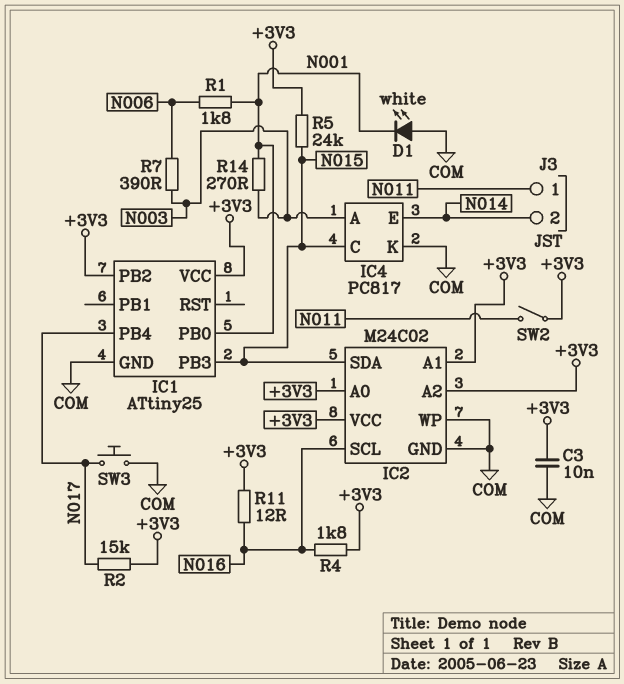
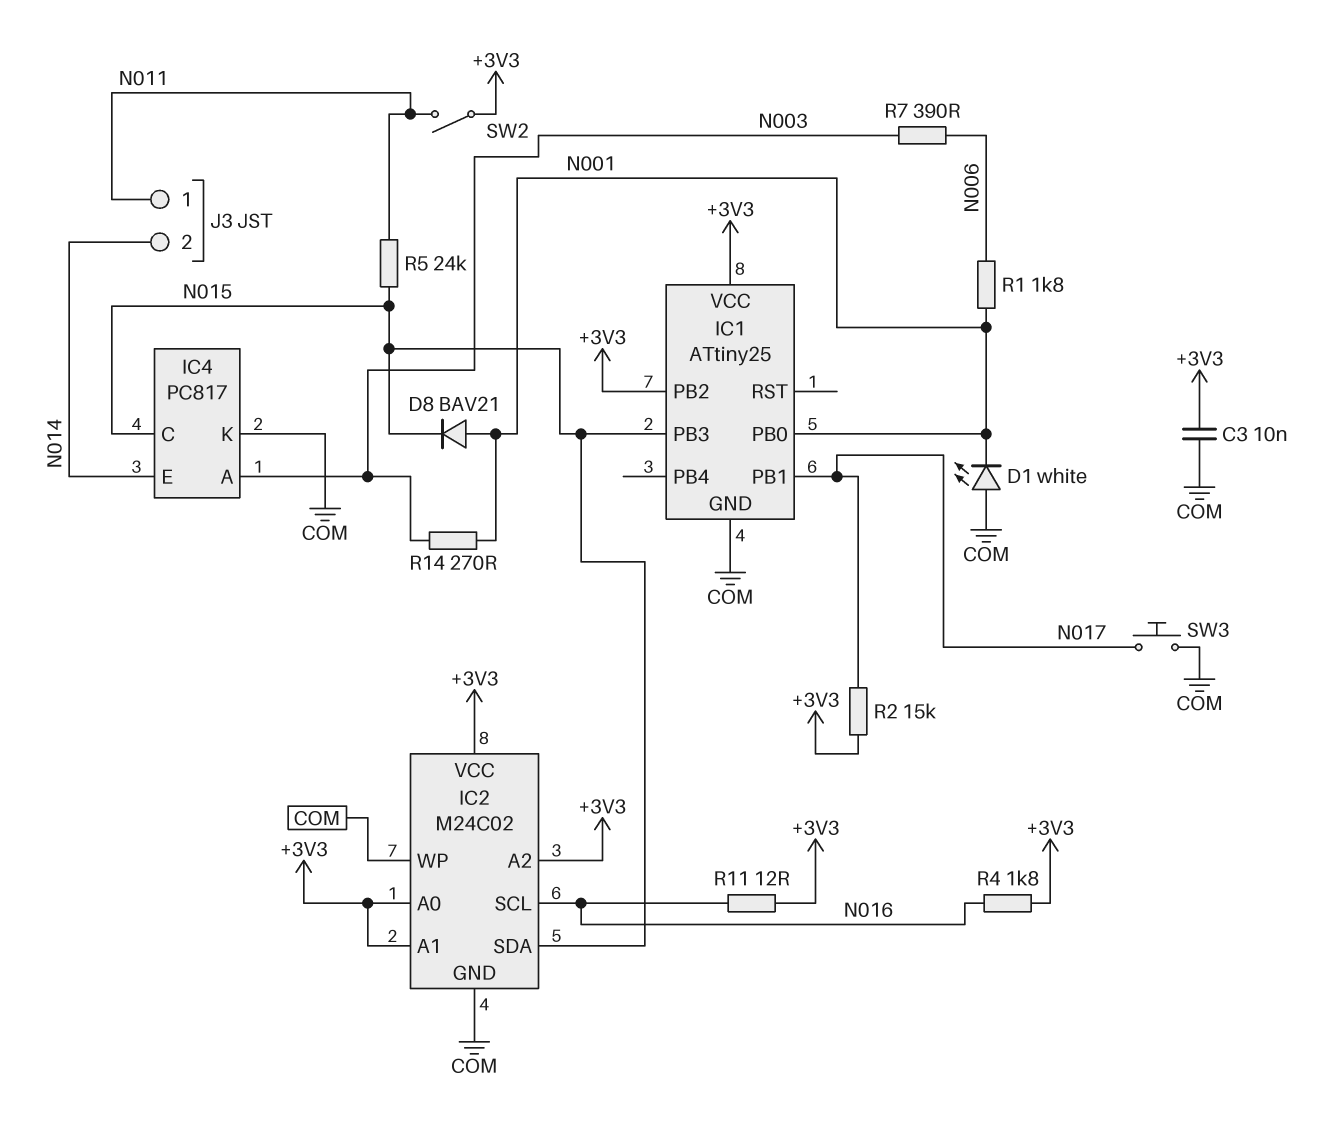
D8: none -> diode BAV21 (A N001, K N015)
IC1 pin PB1: none -> N017
IC1 pin PB4: N017 -> none
R5: 24k (+3V3, N015) -> 24k (N011, N015)

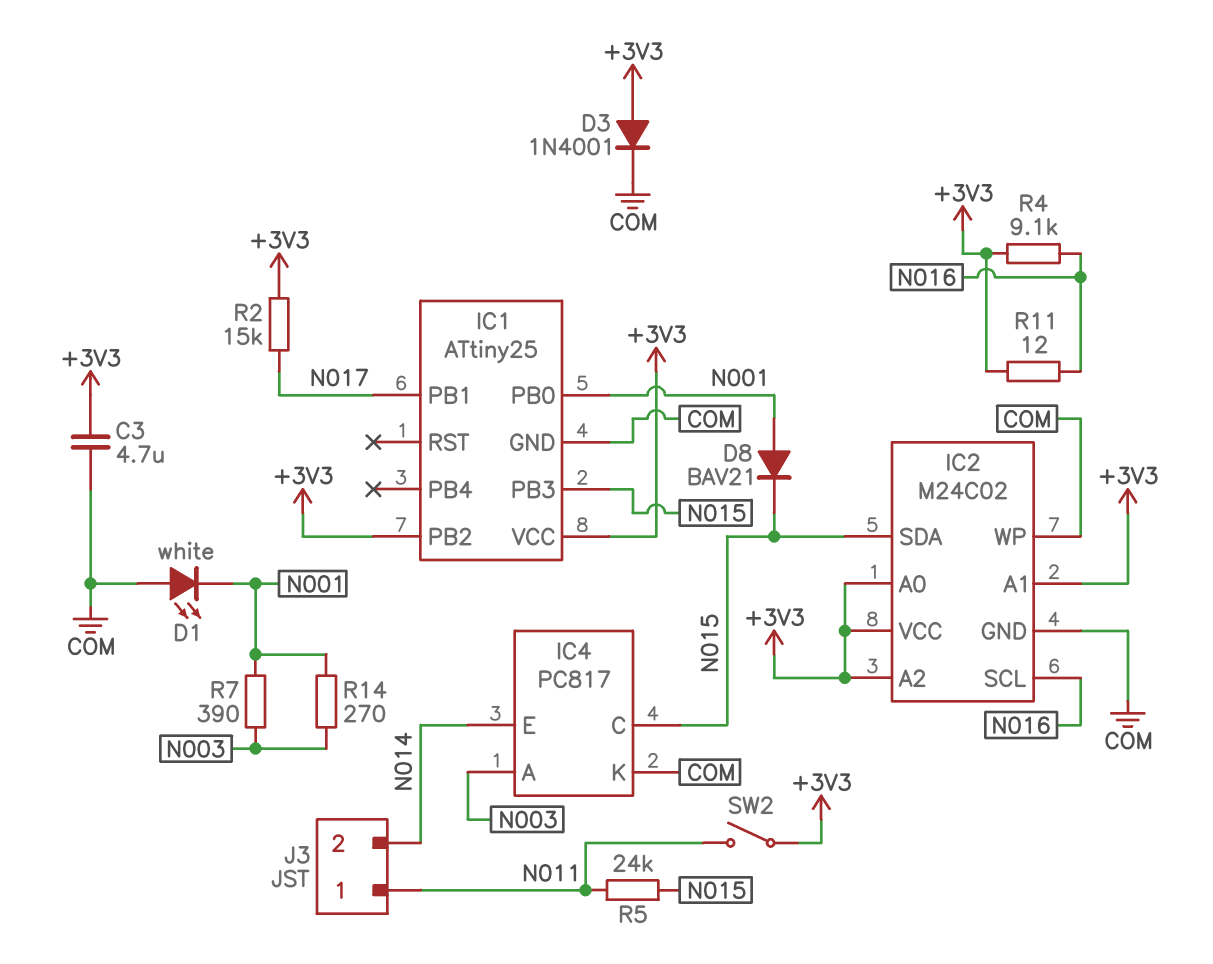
C3: 10nF (+3V3, COM) -> 4.7uF (+3V3, COM)
D3: none -> diode 1N4001 (A +3V3, K COM)
R1: 1.8k (N001, N006) -> none
R4: 1.8k (+3V3, N016) -> 9.1k (+3V3, N016)
R7: 390 (N003, N006) -> 390 (N001, N003)
SW3: button (COM, N017) -> none

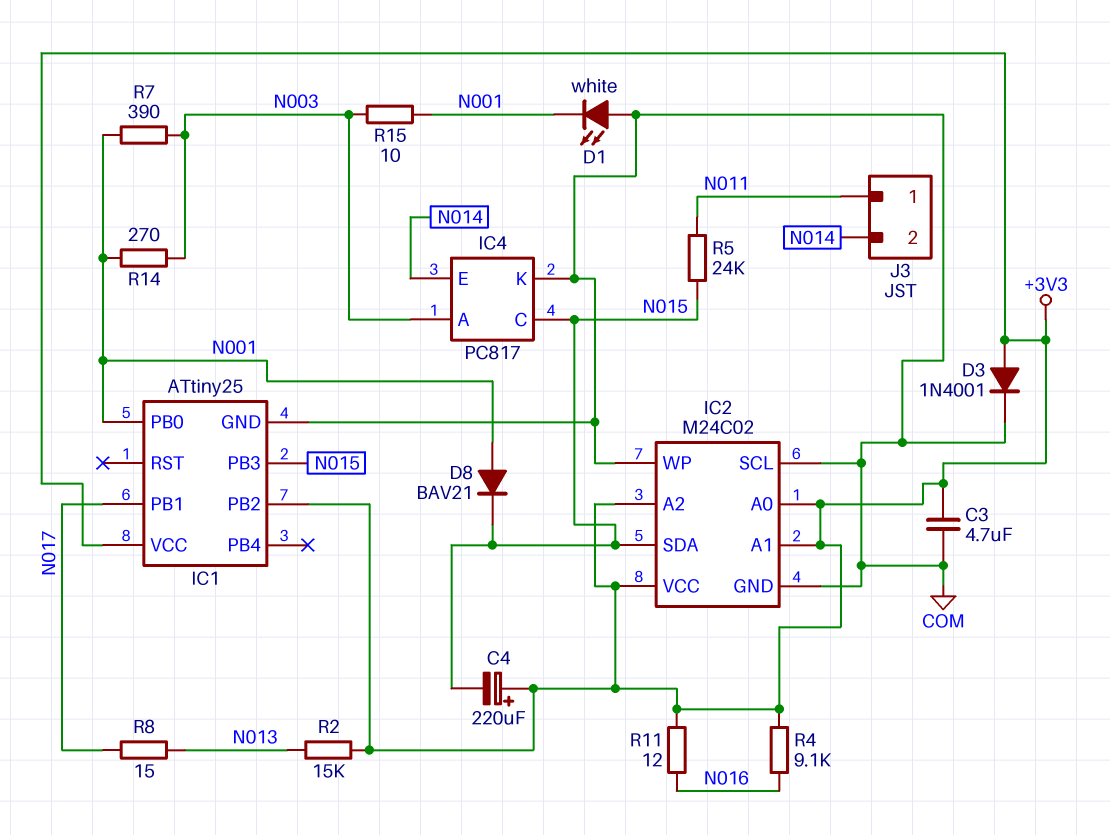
C4: none -> 220uF (plus +3V3, minus N015)
IC2 pin SCL: N016 -> COM
R2: 15k (+3V3, N017) -> 15k (+3V3, N013)
R8: none -> 15 (N013, N017)
R15: none -> 10 (N001, N003)
SW2: switch (+3V3, N011) -> none

